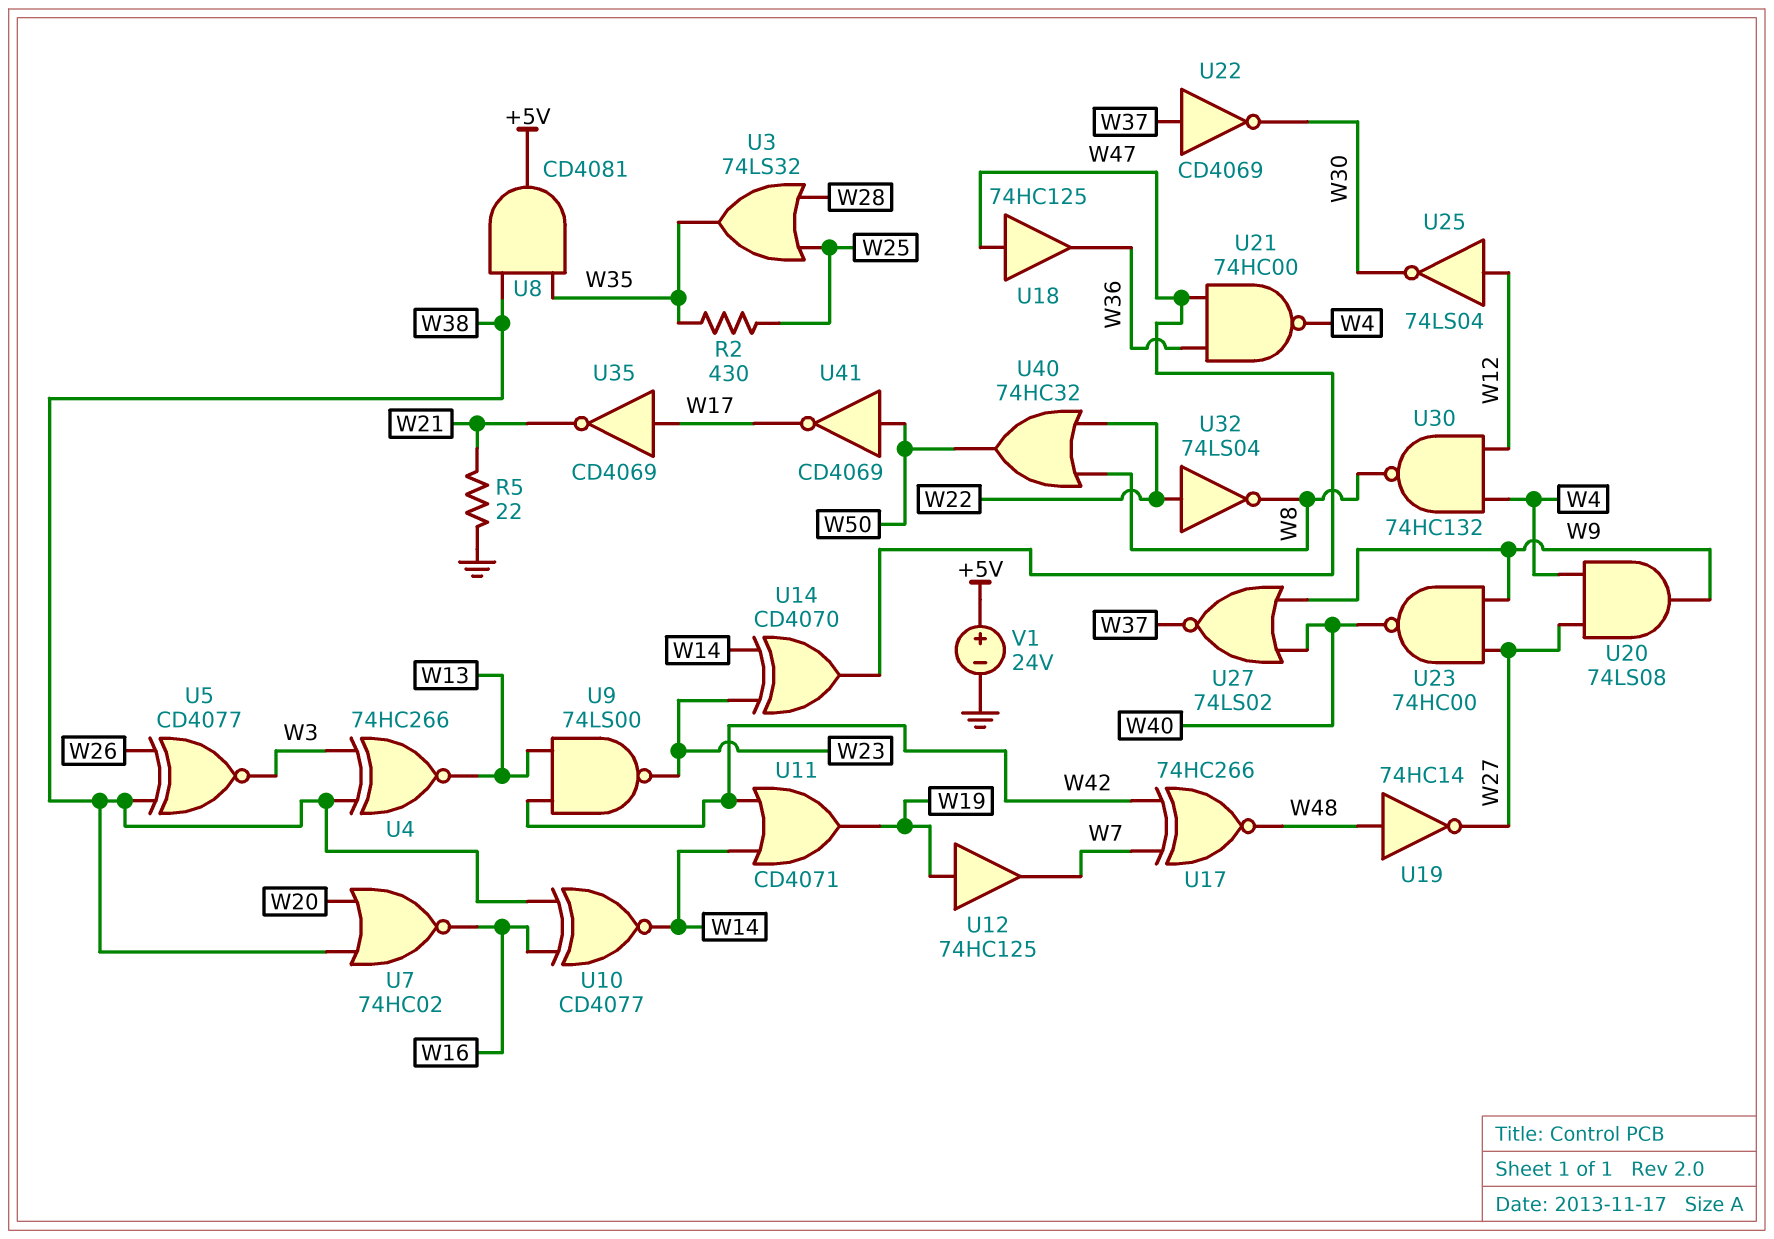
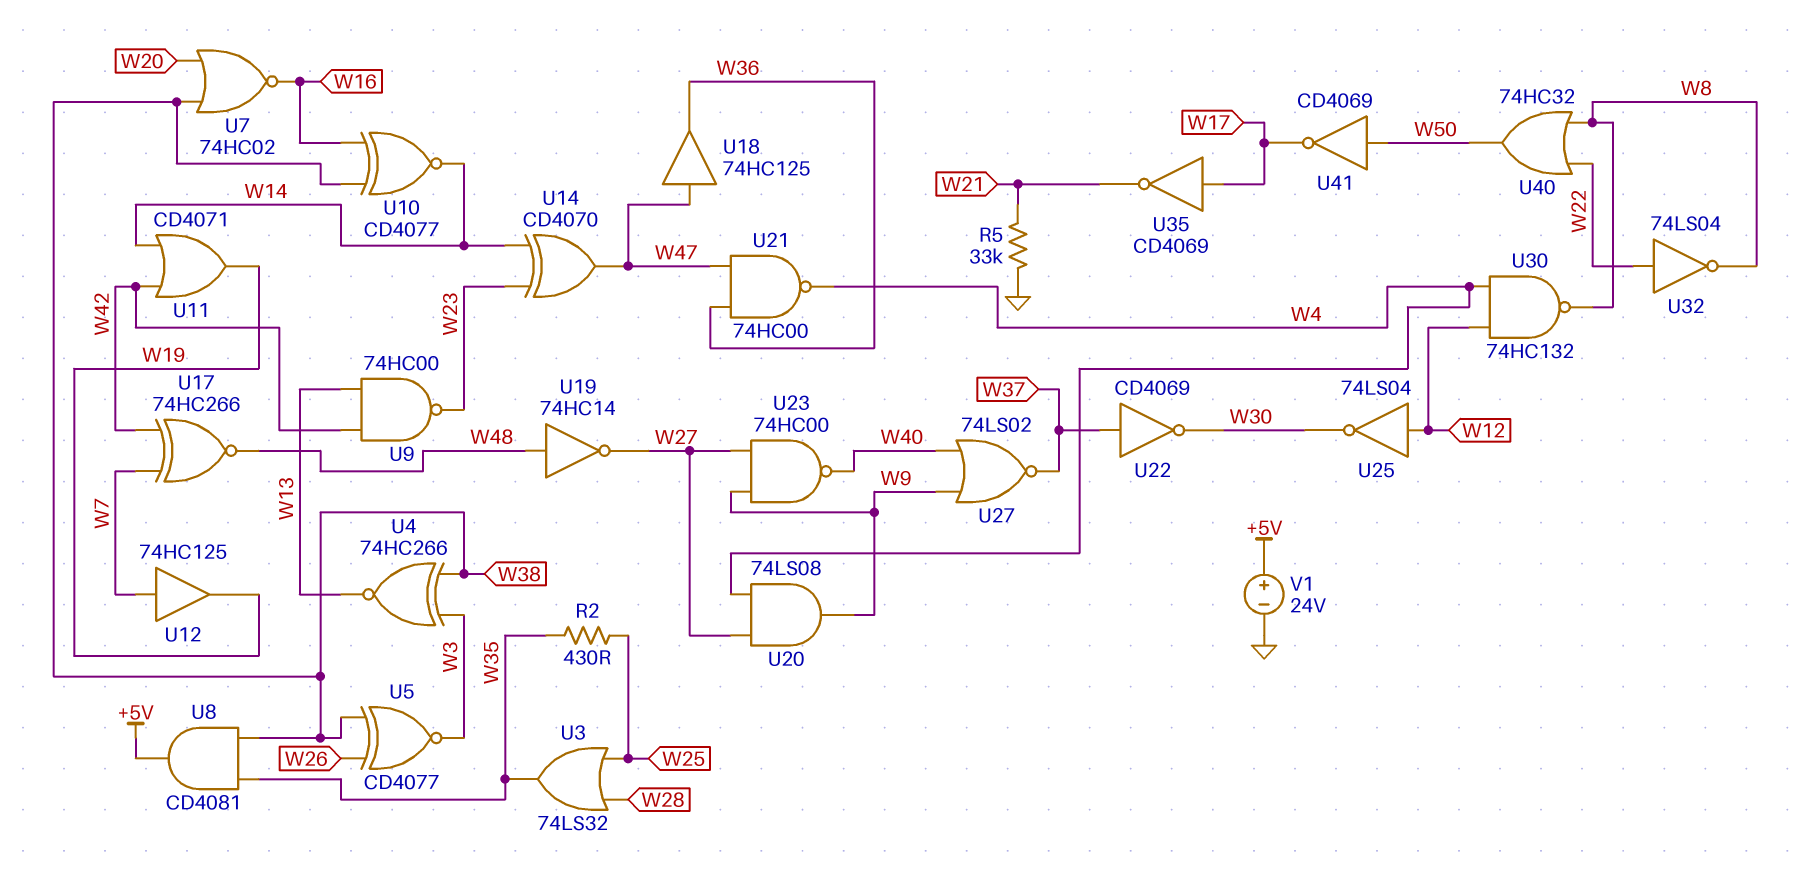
R5: 22 (GND, W21) -> 33k (GND, W21)
U9: NAND 74LS00 (in W13, in W42, out W23) -> NAND 74HC00 (in W13, in W42, out W23)
U12: buffer 74HC125 (in W19, out W7) -> buffer 74HC125 (in W7, out W19)

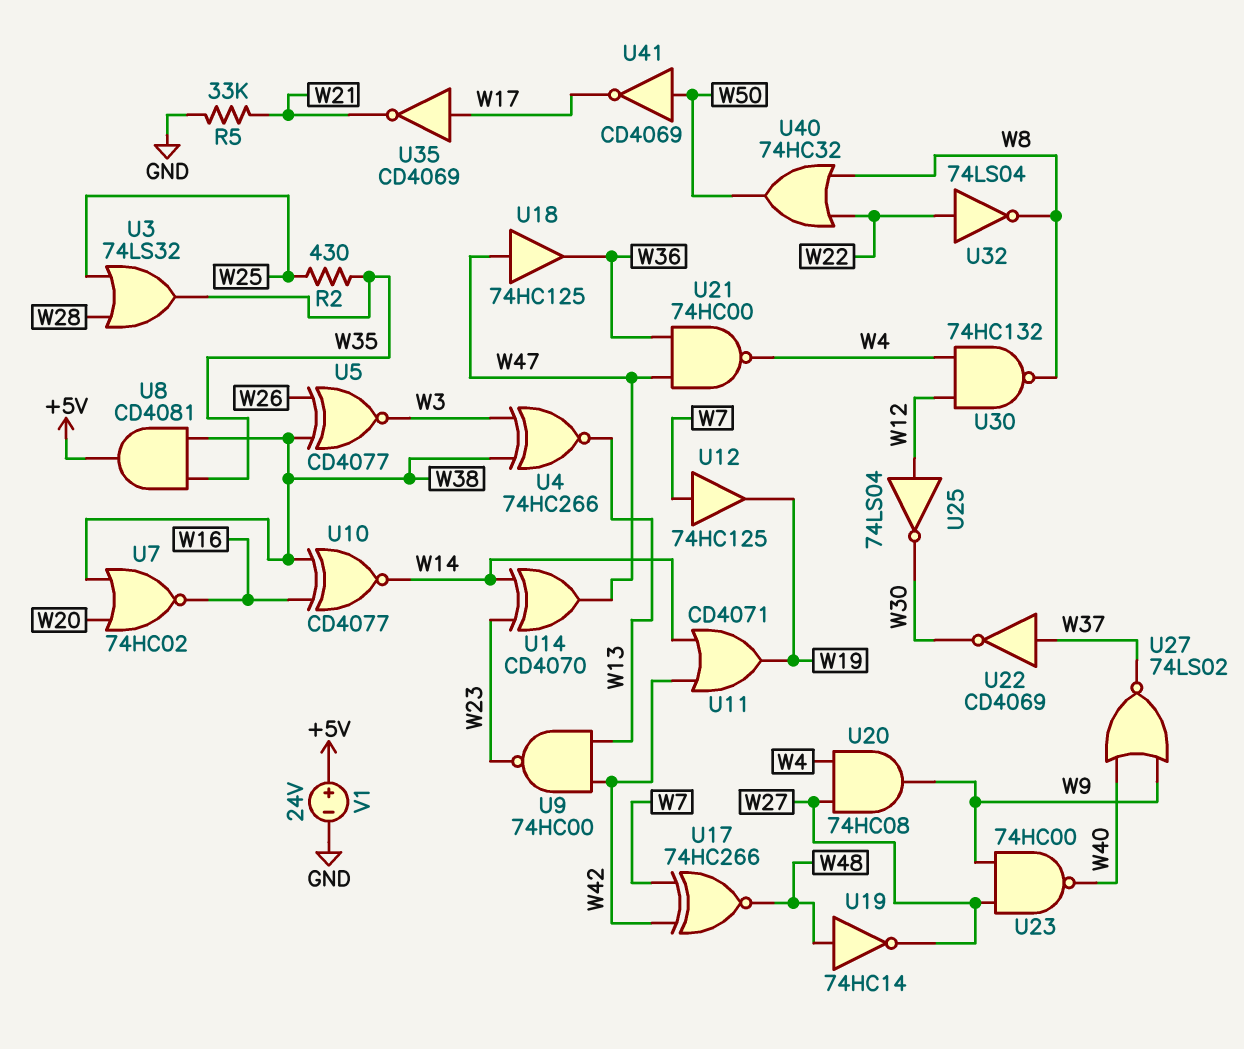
U20: AND 74LS08 (in W4, in W27, out W9) -> AND 74HC08 (in W4, in W27, out W9)

